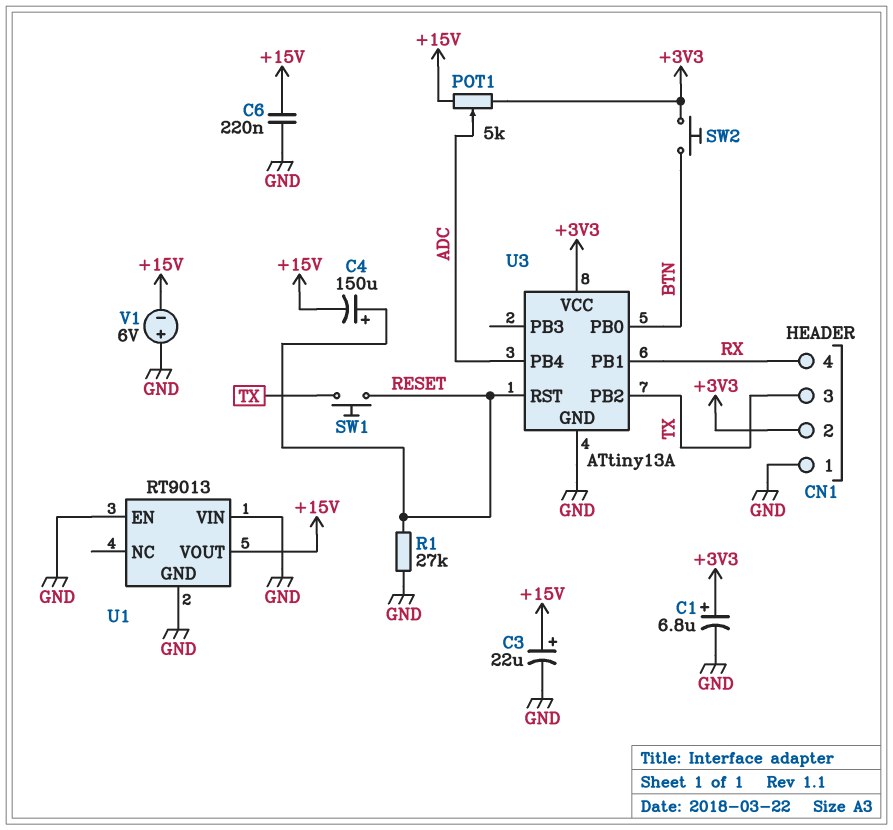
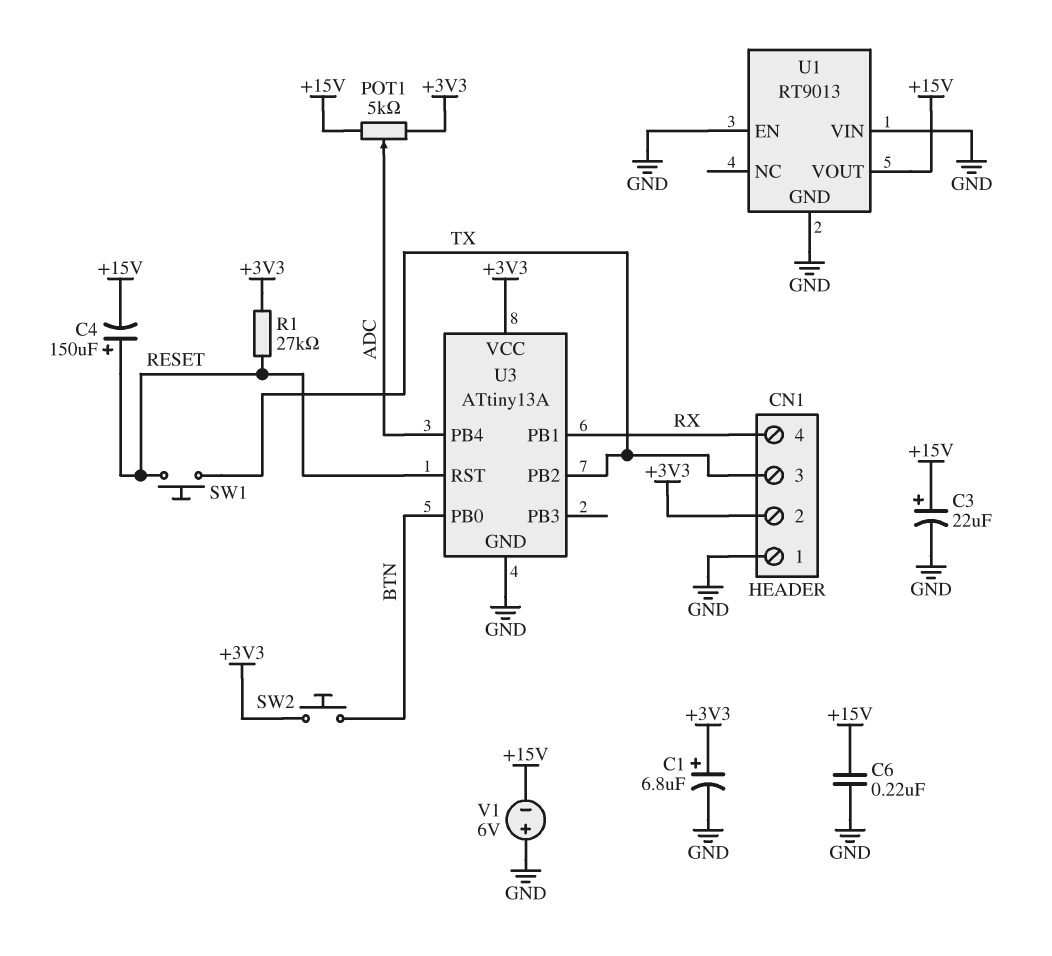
R1: 27k (GND, RESET) -> 27k (+3V3, RESET)

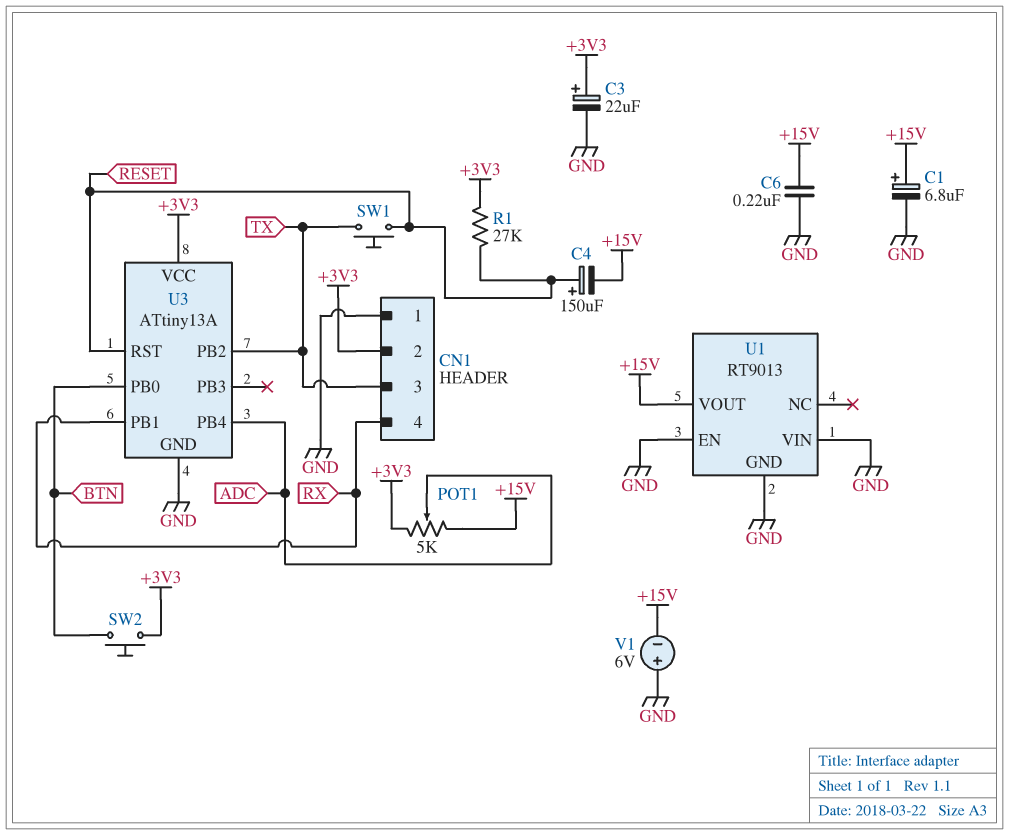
C1: 6.8uF (plus +3V3, minus GND) -> 6.8uF (plus +15V, minus GND)
C3: 22uF (plus +15V, minus GND) -> 22uF (plus +3V3, minus GND)

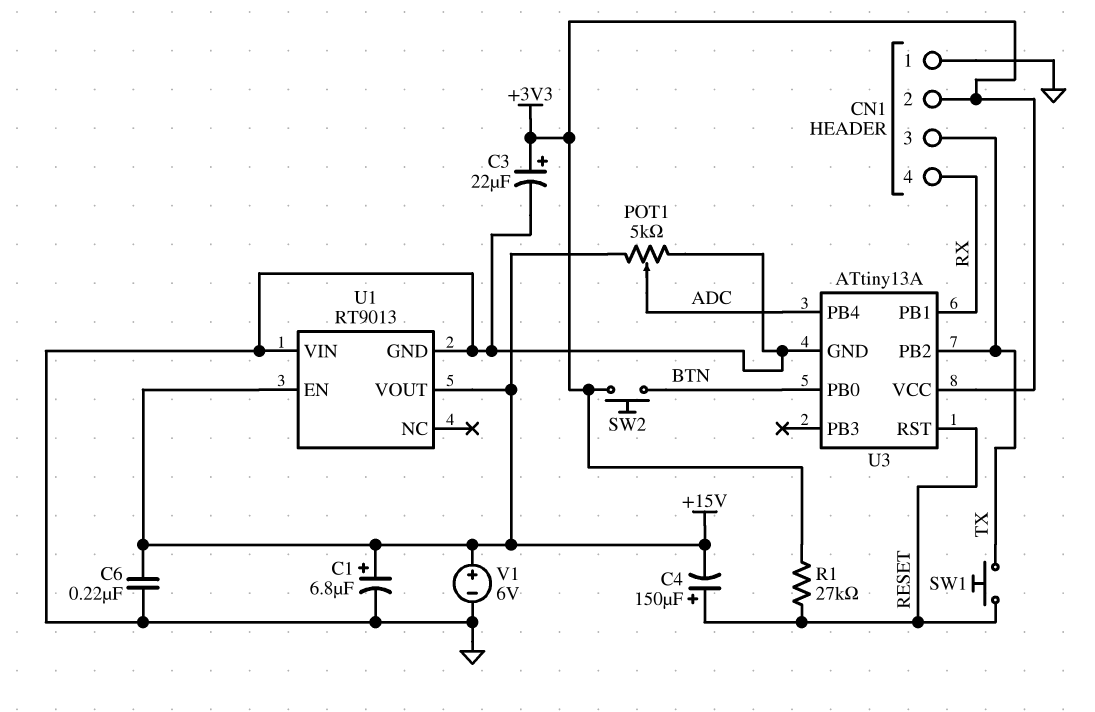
POT1: 5k (+3V3, +15V, wiper ADC) -> 5k (+15V, GND, wiper ADC)
U1 pin EN: GND -> +15V
V1: 6V (plus GND, minus +15V) -> 6V (plus +15V, minus GND)

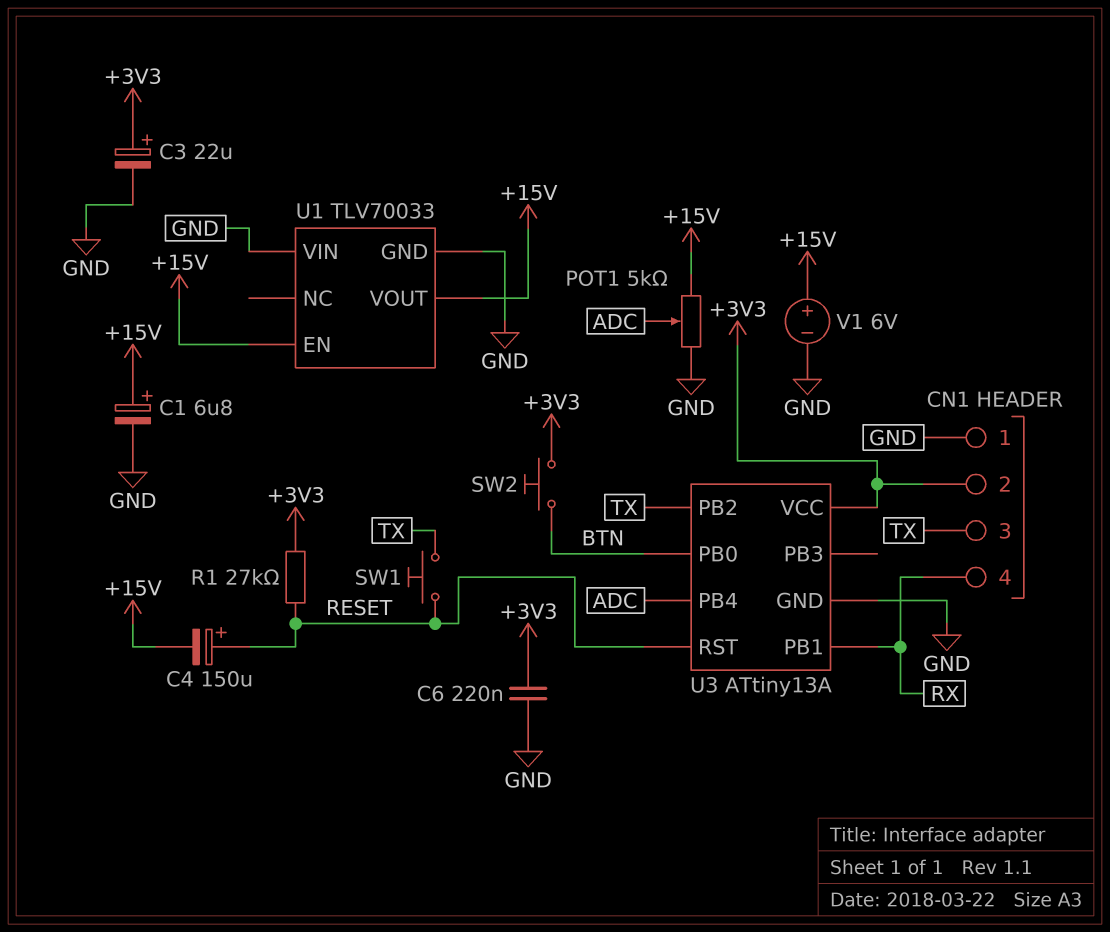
C6: 220nF (+15V, GND) -> 220nF (+3V3, GND)
U1: RT9013 -> TLV70033

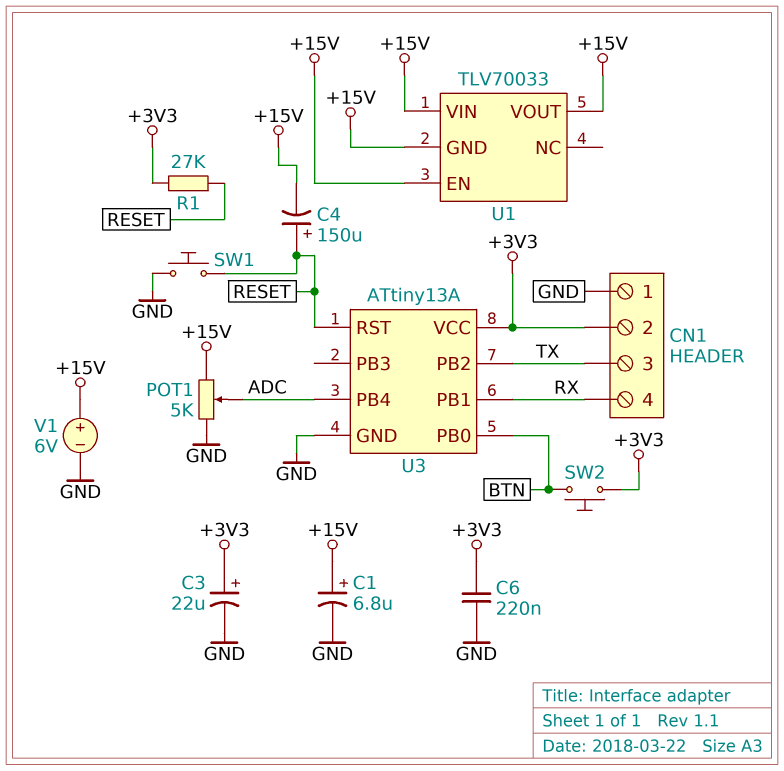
SW1: button (RESET, TX) -> button (GND, RESET)
U1 pin GND: GND -> +15V
U1 pin VIN: GND -> +15V

